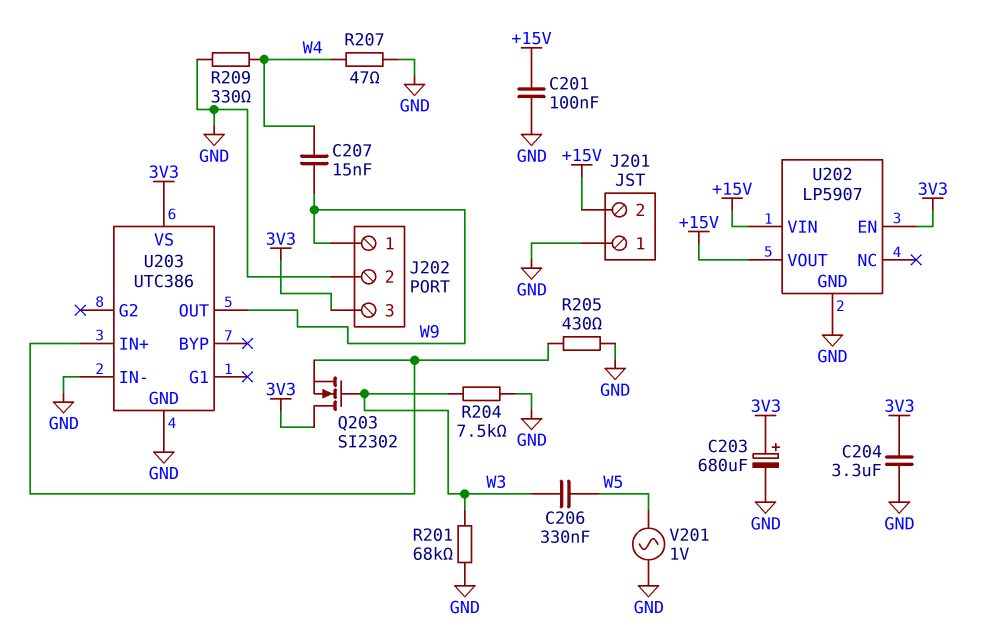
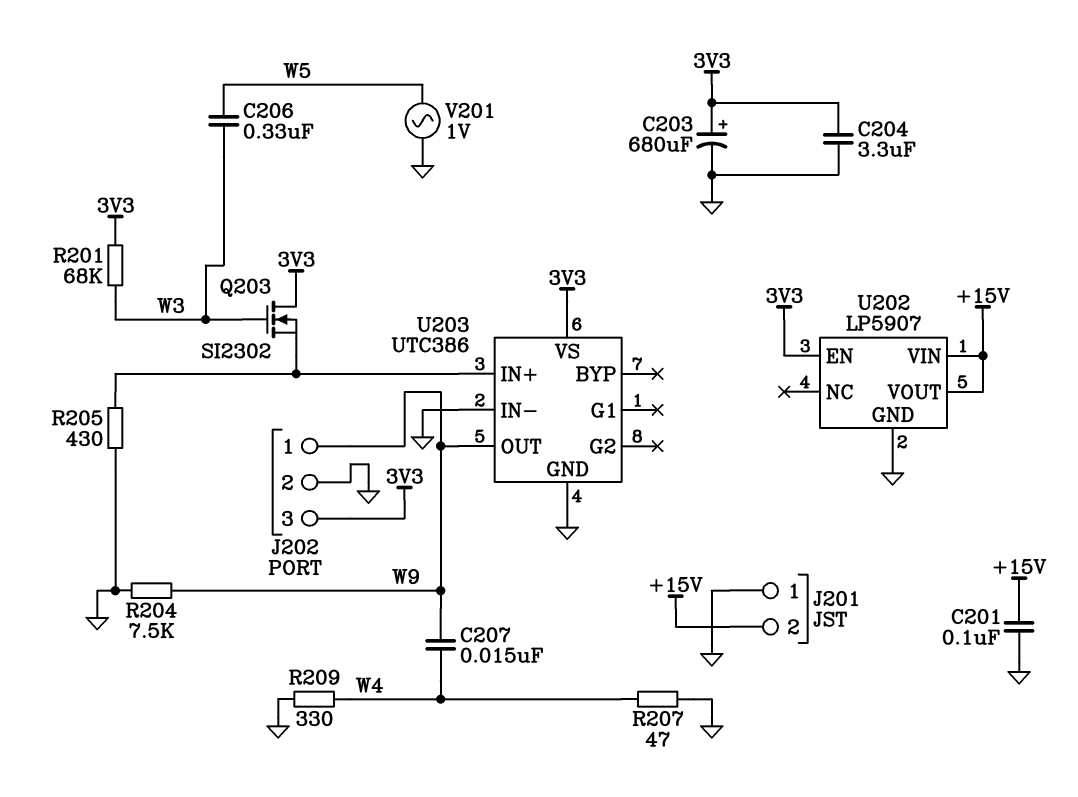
R201: 68k (GND, W3) -> 68k (3V3, W3)
R204: 7.5k (GND, W3) -> 7.5k (GND, W9)

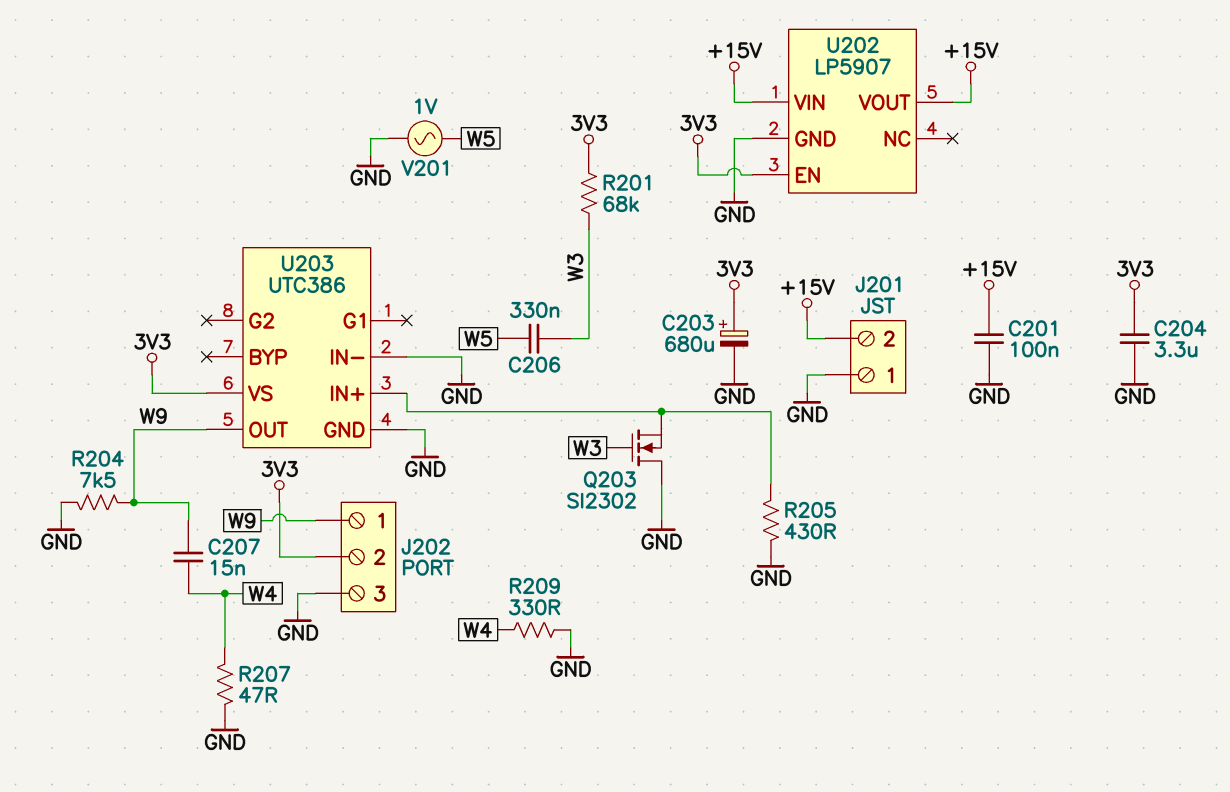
J202 pin 2: GND -> 3V3
J202 pin 3: 3V3 -> GND
Q203: NMOS SI2302 (G W3, D 3V3, S U203/IN+) -> NMOS SI2302 (G W3, D GND, S U203/IN+)

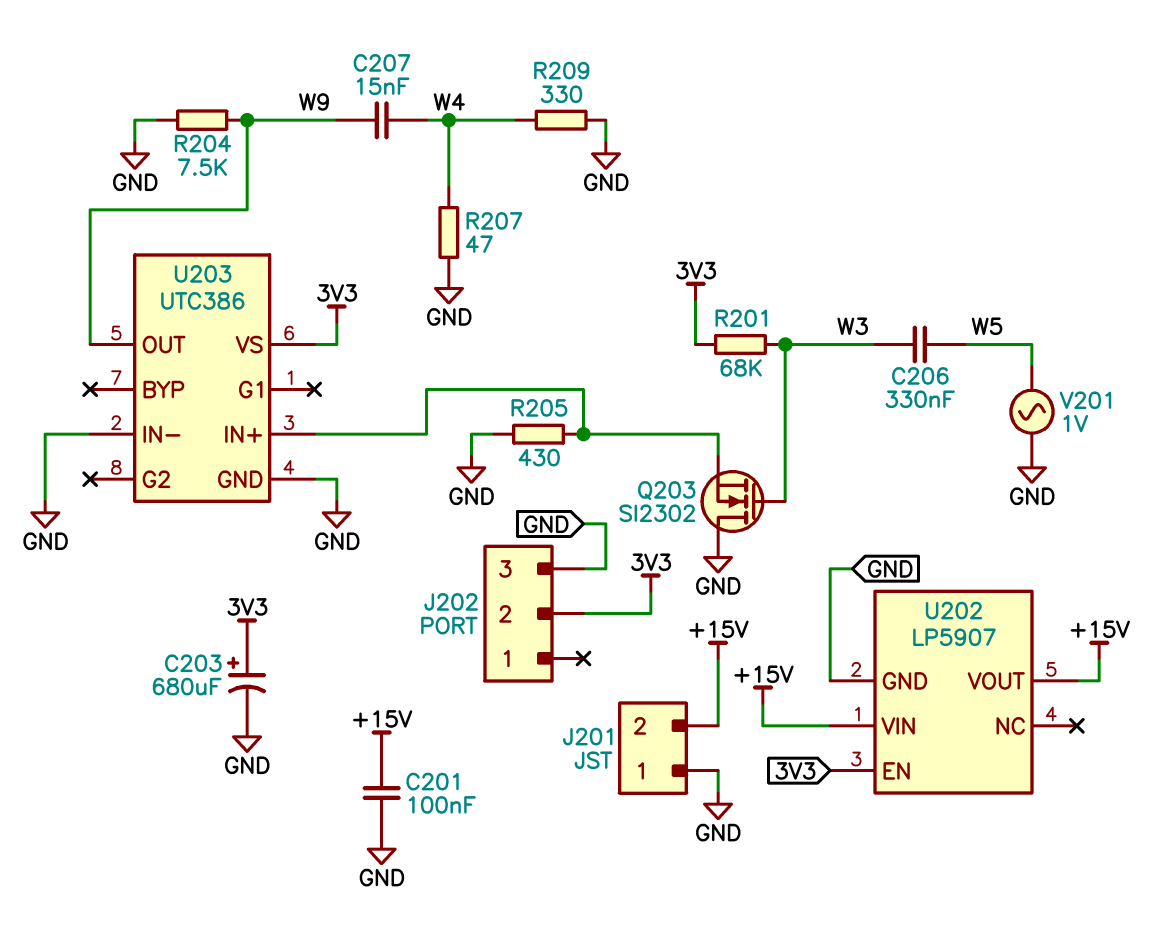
C204: 3.3uF (3V3, GND) -> none
J202 pin 1: W9 -> none

